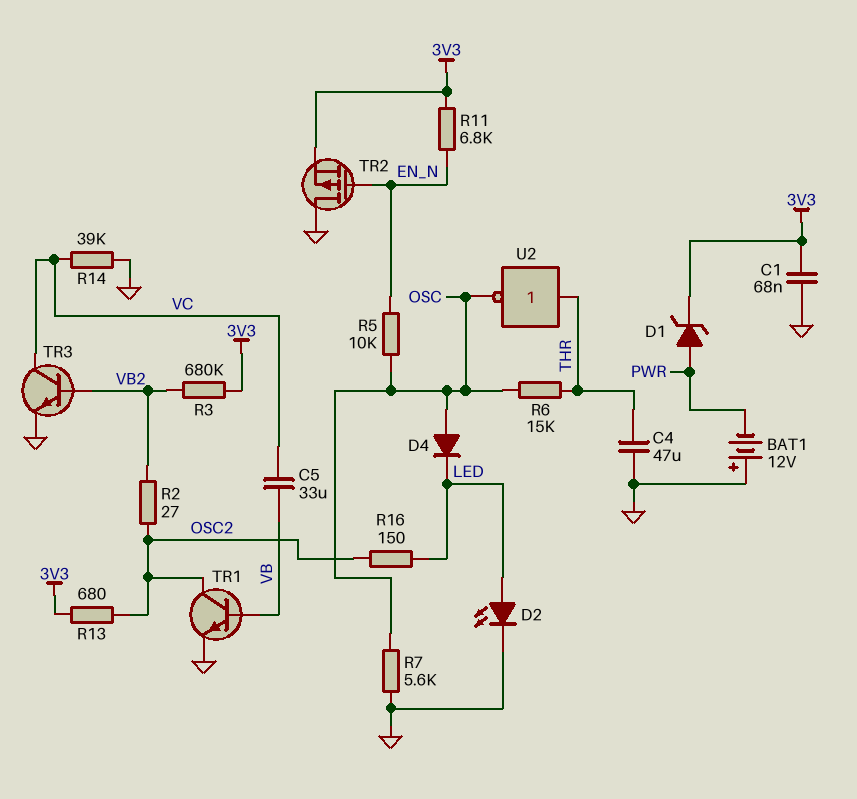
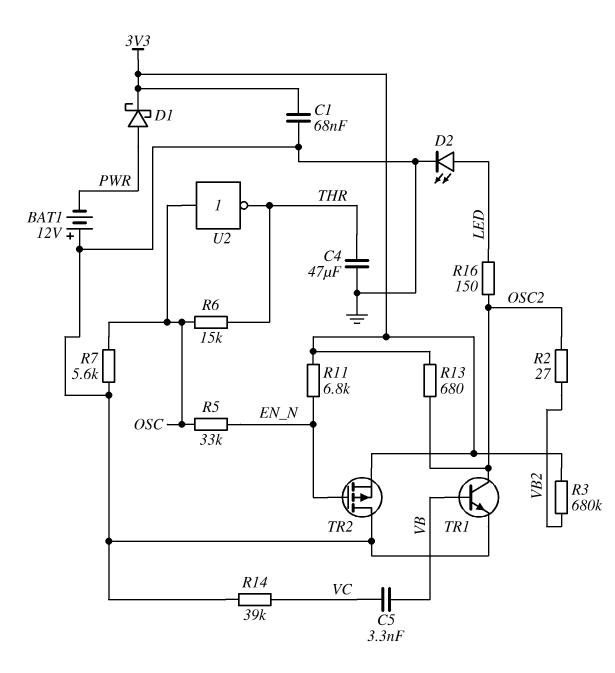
C5: 33uF (VB, VC) -> 3.3nF (VB, VC)
D1: zener (A PWR, K 3V3) -> schottky (A PWR, K 3V3)
D4: diode (A OSC, K LED) -> none
R5: 10k (EN_N, OSC) -> 33k (EN_N, OSC)
TR3: NPN (B VB2, C VC, E GND) -> none
U2: NOT (in THR, out OSC) -> NOT (in OSC, out THR)

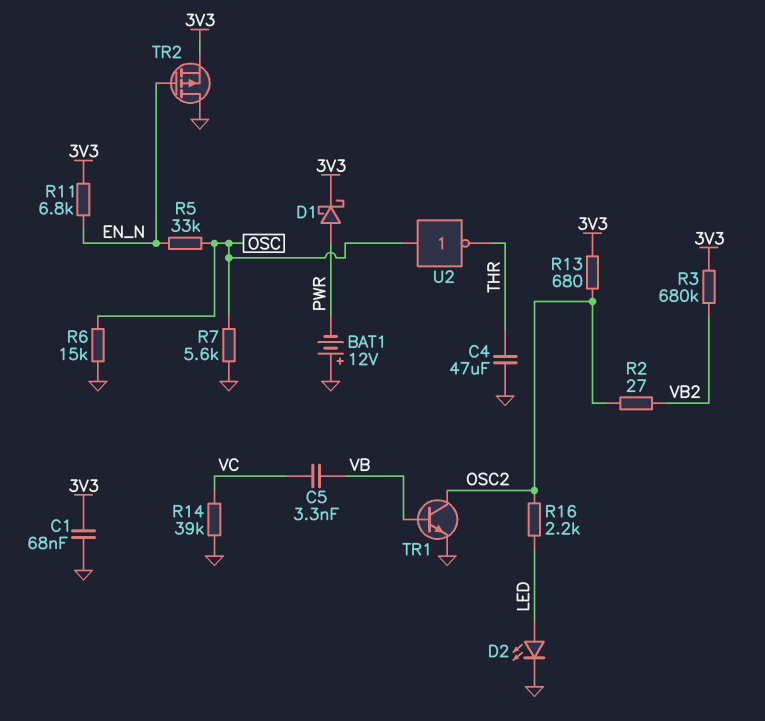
R6: 15k (OSC, THR) -> 15k (GND, OSC)
R16: 150 (LED, OSC2) -> 2.2k (LED, OSC2)

